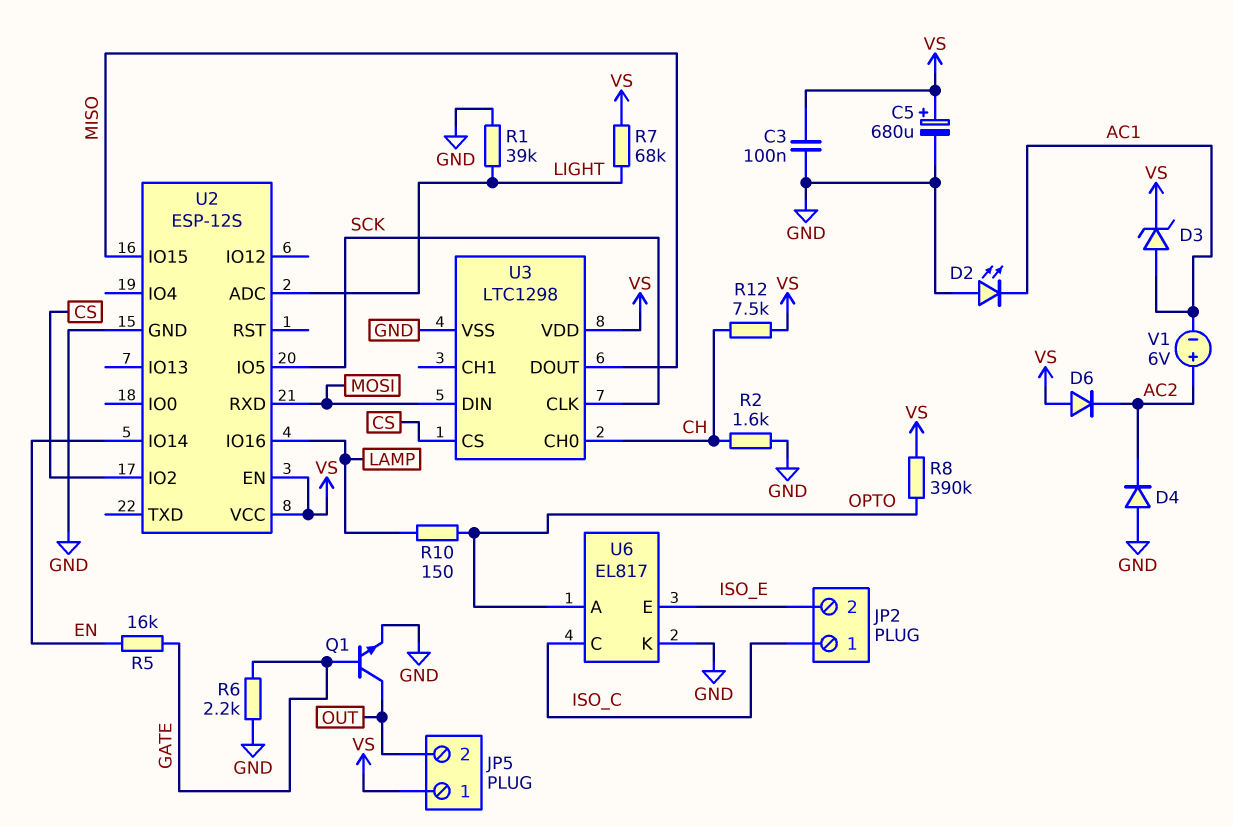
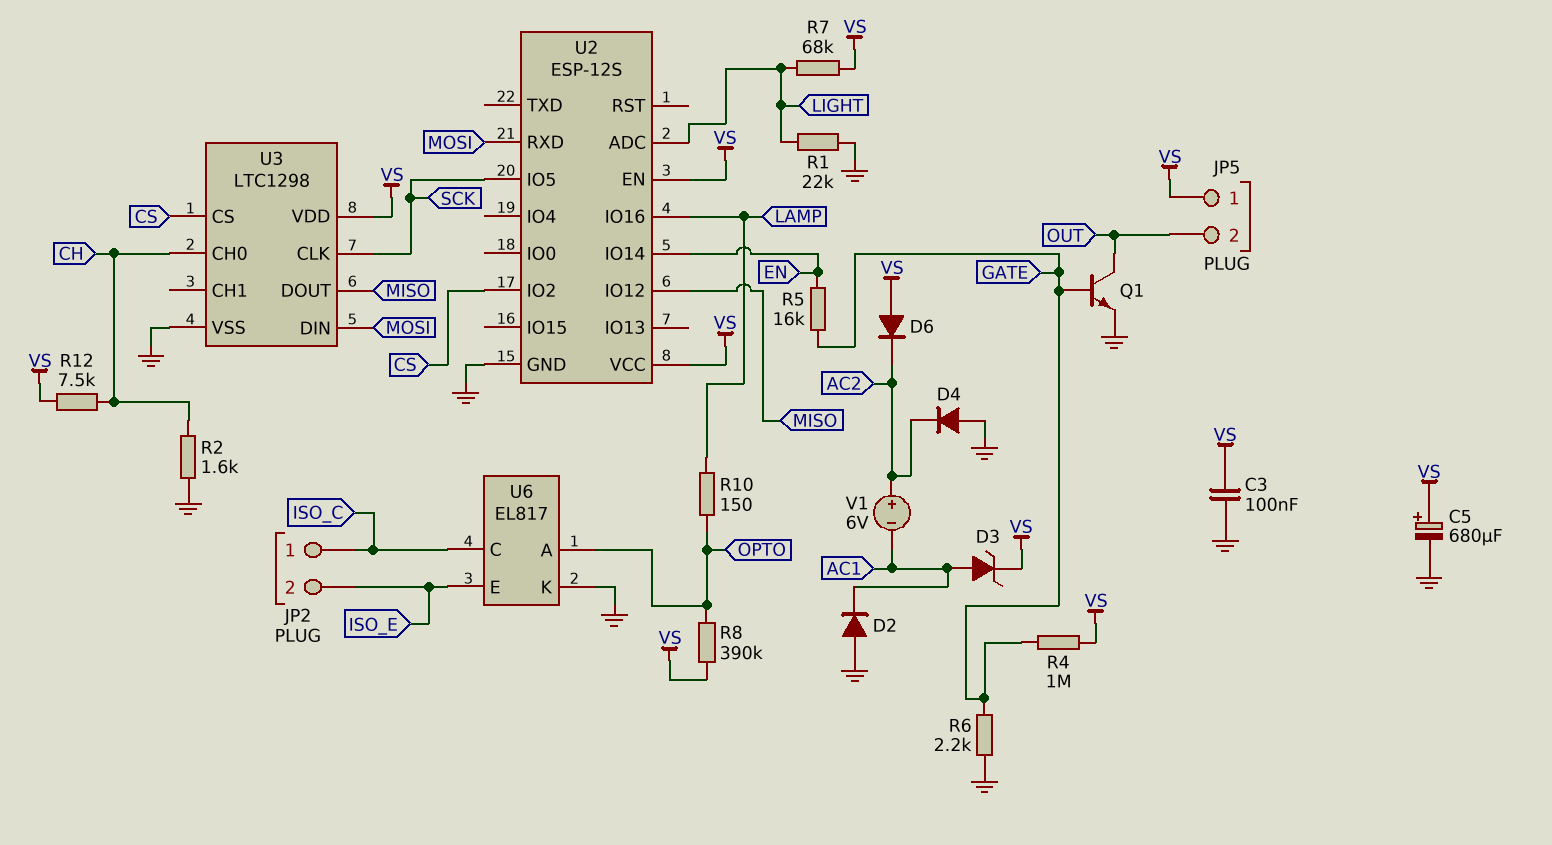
D2: LED (A GND, K AC1) -> diode (A GND, K AC1)
R1: 39k (GND, LIGHT) -> 22k (GND, LIGHT)
R4: none -> 1M (GATE, VS)
U2 pin IO12: none -> MISO
U2 pin IO15: MISO -> none

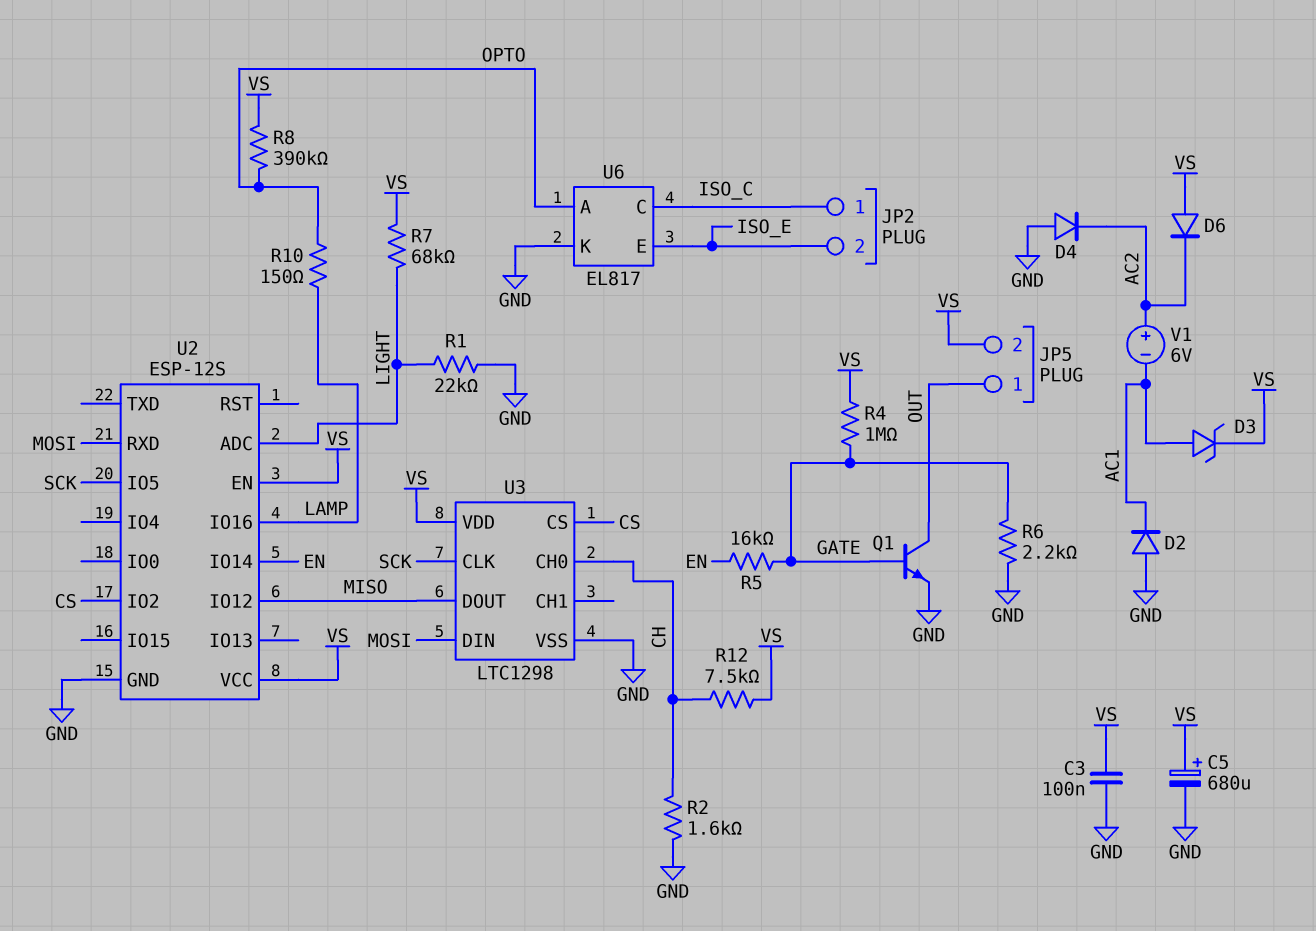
JP5 pin 1: VS -> OUT
JP5 pin 2: OUT -> VS

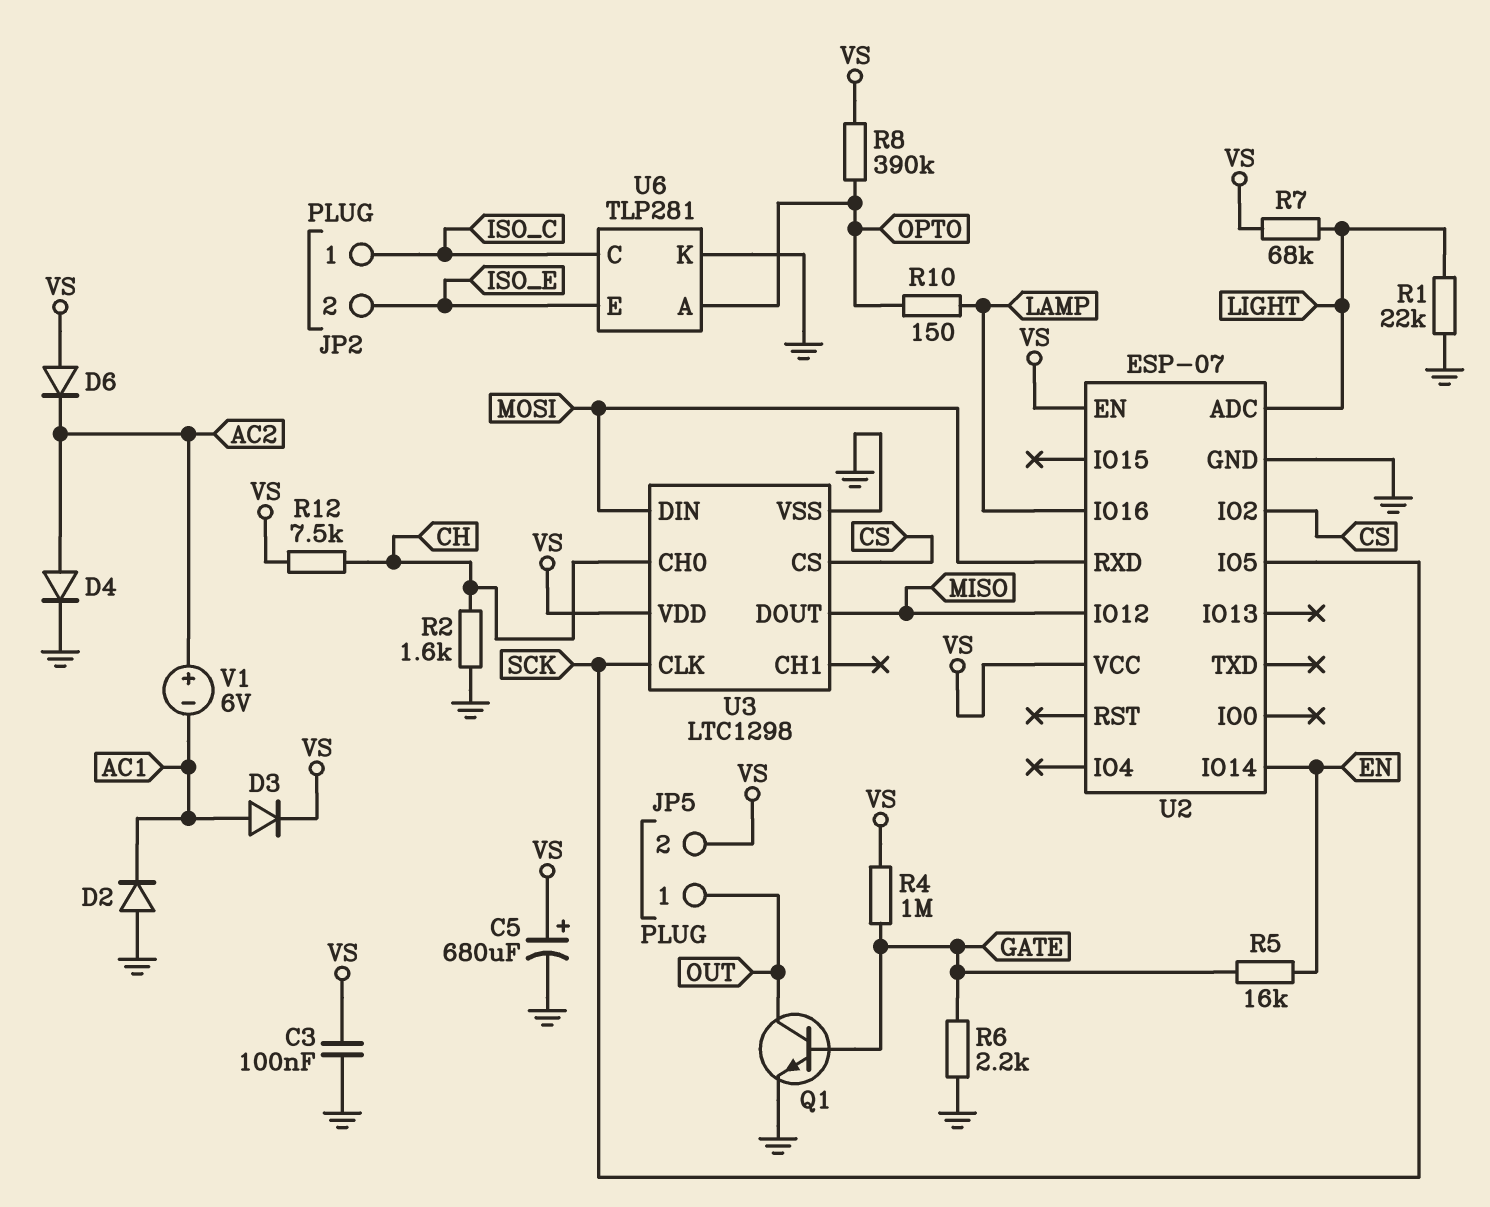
D3: zener (A AC1, K VS) -> diode (A AC1, K VS)
D4: diode (A GND, K AC2) -> diode (A AC2, K GND)
U2: ESP-12S -> ESP-07
U6: EL817 -> TLP281

